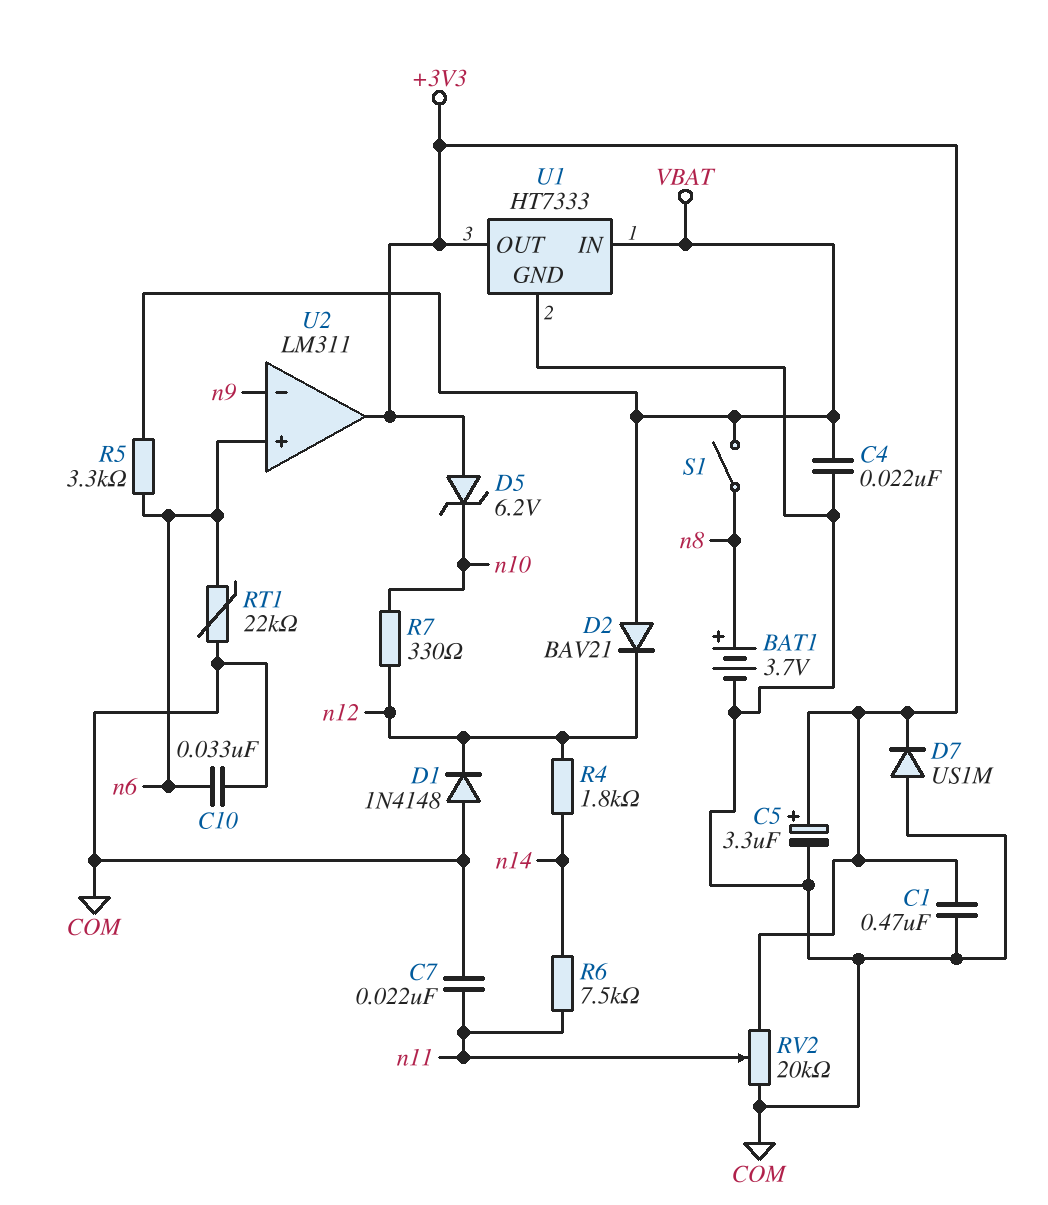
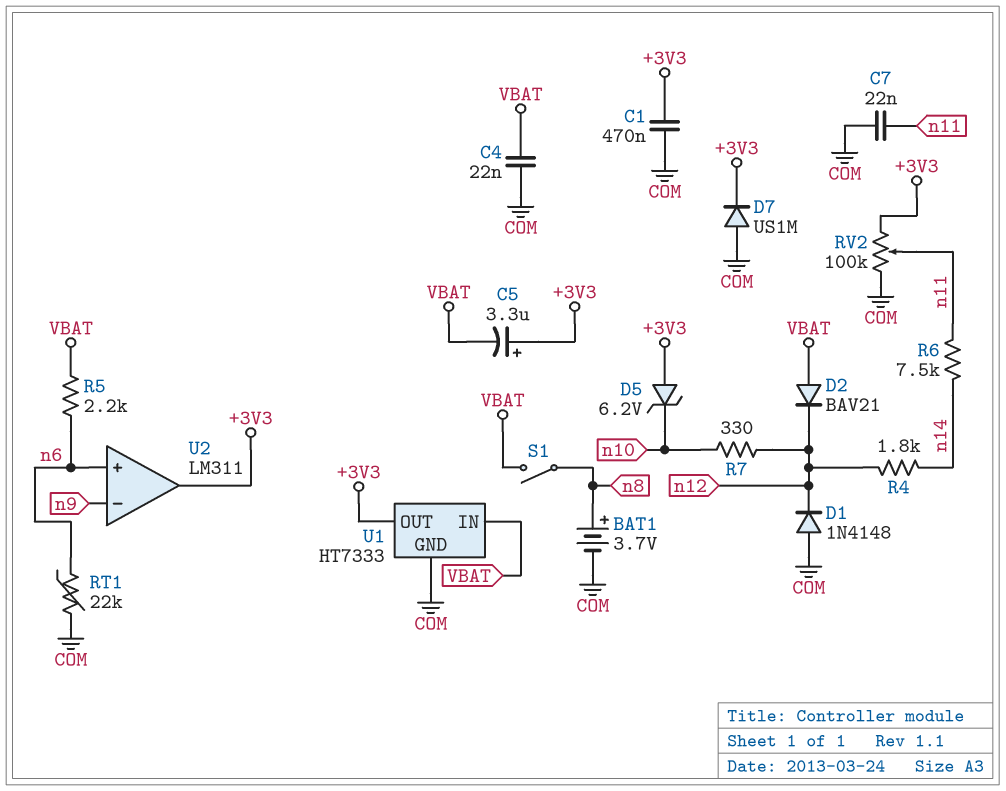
C5: 3.3uF (plus +3V3, minus COM) -> 3.3uF (plus +3V3, minus VBAT)
C10: 33nF (COM, n6) -> none
R5: 3.3k (VBAT, n6) -> 2.2k (VBAT, n6)
RV2: 20k (+3V3, COM, wiper n11) -> 100k (+3V3, COM, wiper n11)

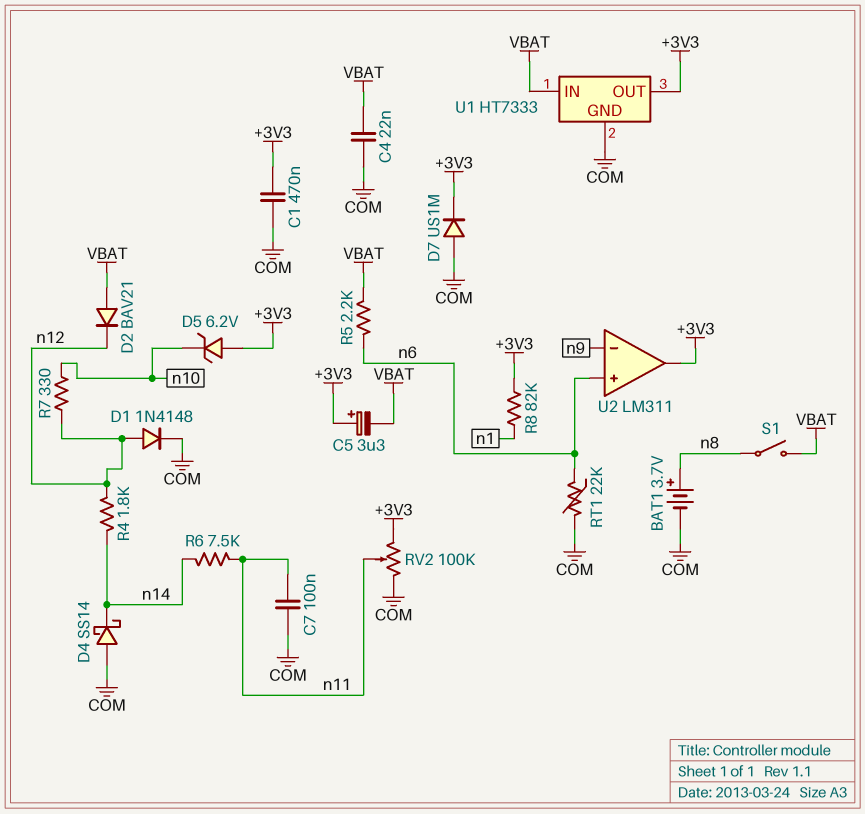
C7: 22nF (COM, n11) -> 100nF (COM, n11)
D1: diode 1N4148 (A COM, K n12) -> diode 1N4148 (A n12, K COM)
D4: none -> schottky SS14 (A COM, K n14)
R8: none -> 82k (+3V3, n1)

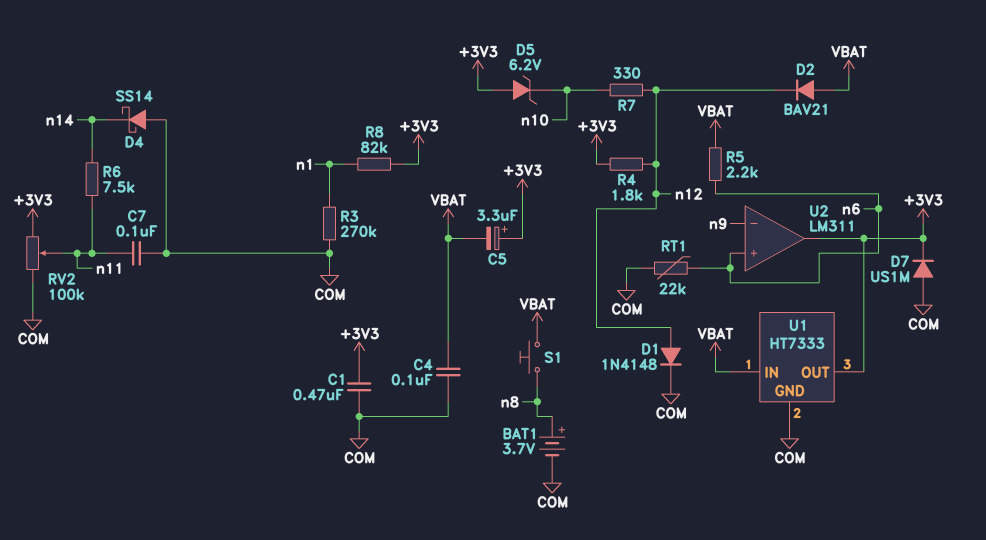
C4: 22nF (COM, VBAT) -> 100nF (COM, VBAT)
R3: none -> 270k (COM, n1)
R4: 1.8k (n12, n14) -> 1.8k (+3V3, n12)
S1: switch (VBAT, n8) -> button (VBAT, n8)

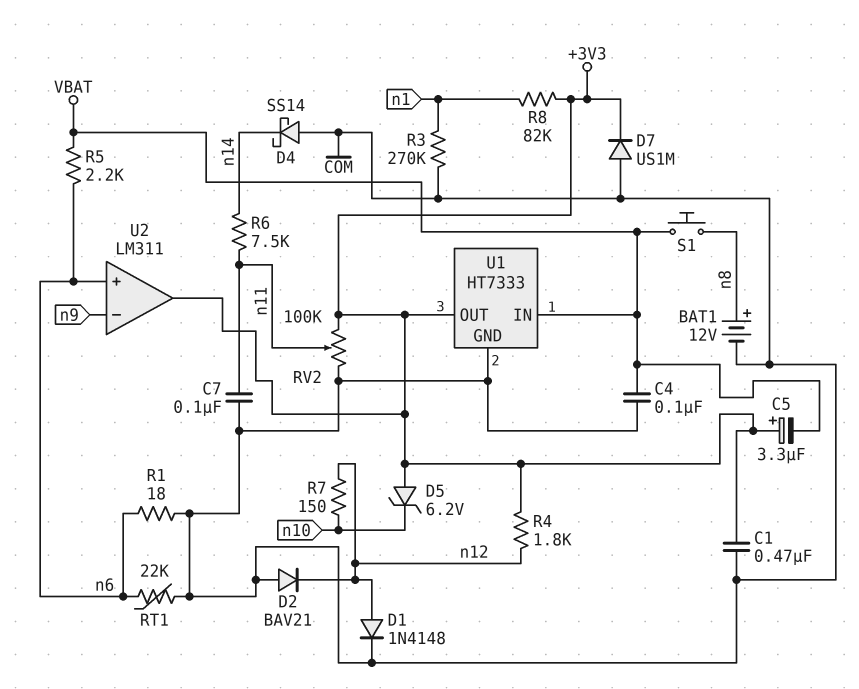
BAT1: 3.7V (plus n8, minus COM) -> 12V (plus n8, minus COM)
D2: diode BAV21 (A VBAT, K n12) -> diode BAV21 (A COM, K n12)
R1: none -> 18 (COM, n6)
R7: 330 (n10, n12) -> 150 (n10, n12)

